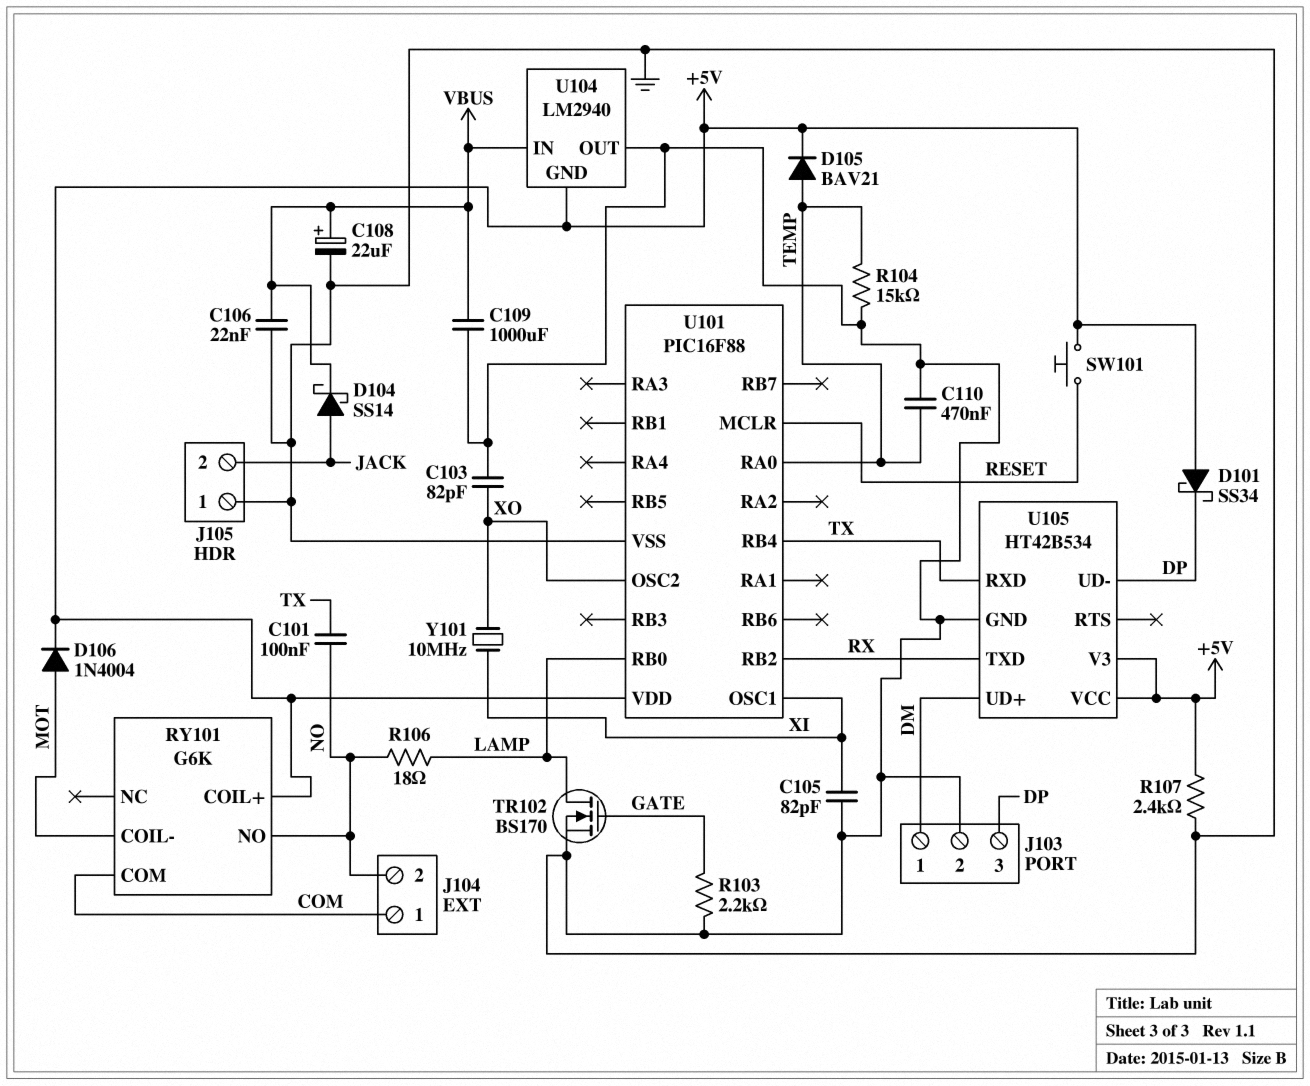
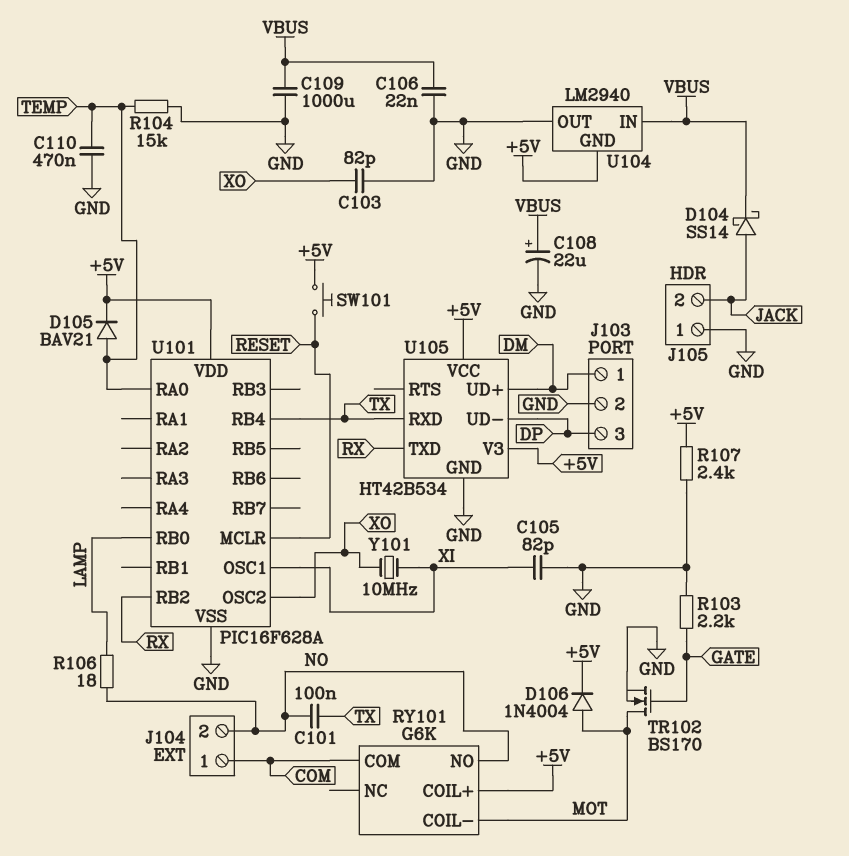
D101: schottky SS34 (A +5V, K DP) -> none
TR102: NMOS BS170 (G GATE, D LAMP, S GND) -> NMOS BS170 (G GATE, D MOT, S GND)
U101: PIC16F88 -> PIC16F628A

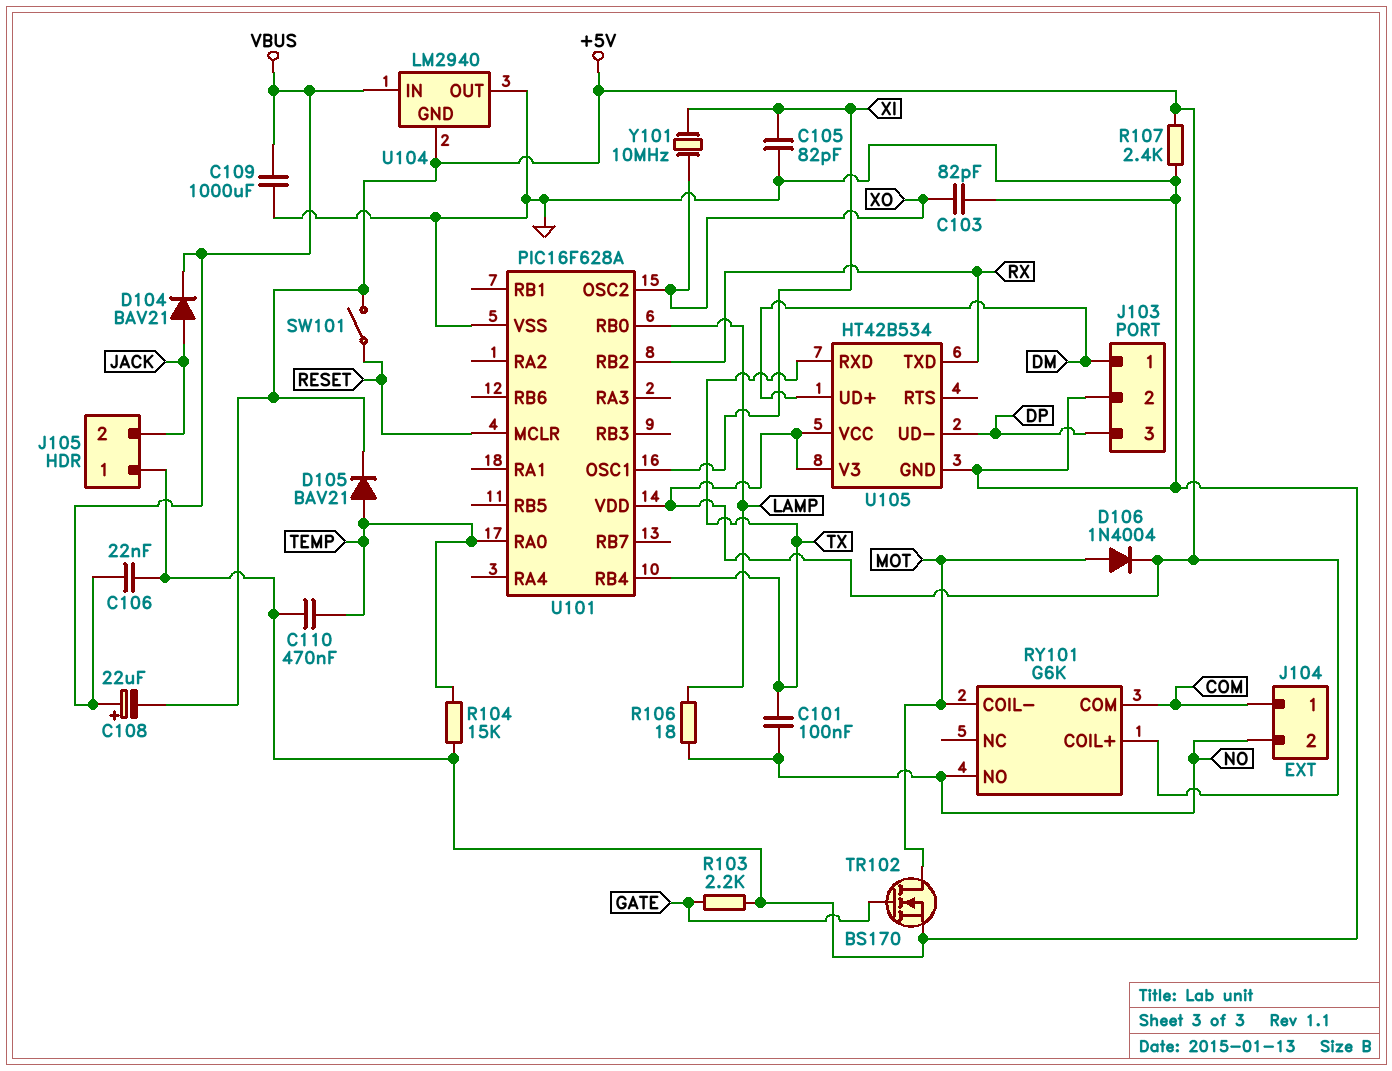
C108: 22uF (plus VBUS, minus GND) -> 22uF (plus VBUS, minus +5V)
D104: schottky SS14 (A JACK, K VBUS) -> diode BAV21 (A JACK, K VBUS)
SW101: button (+5V, RESET) -> switch (+5V, RESET)

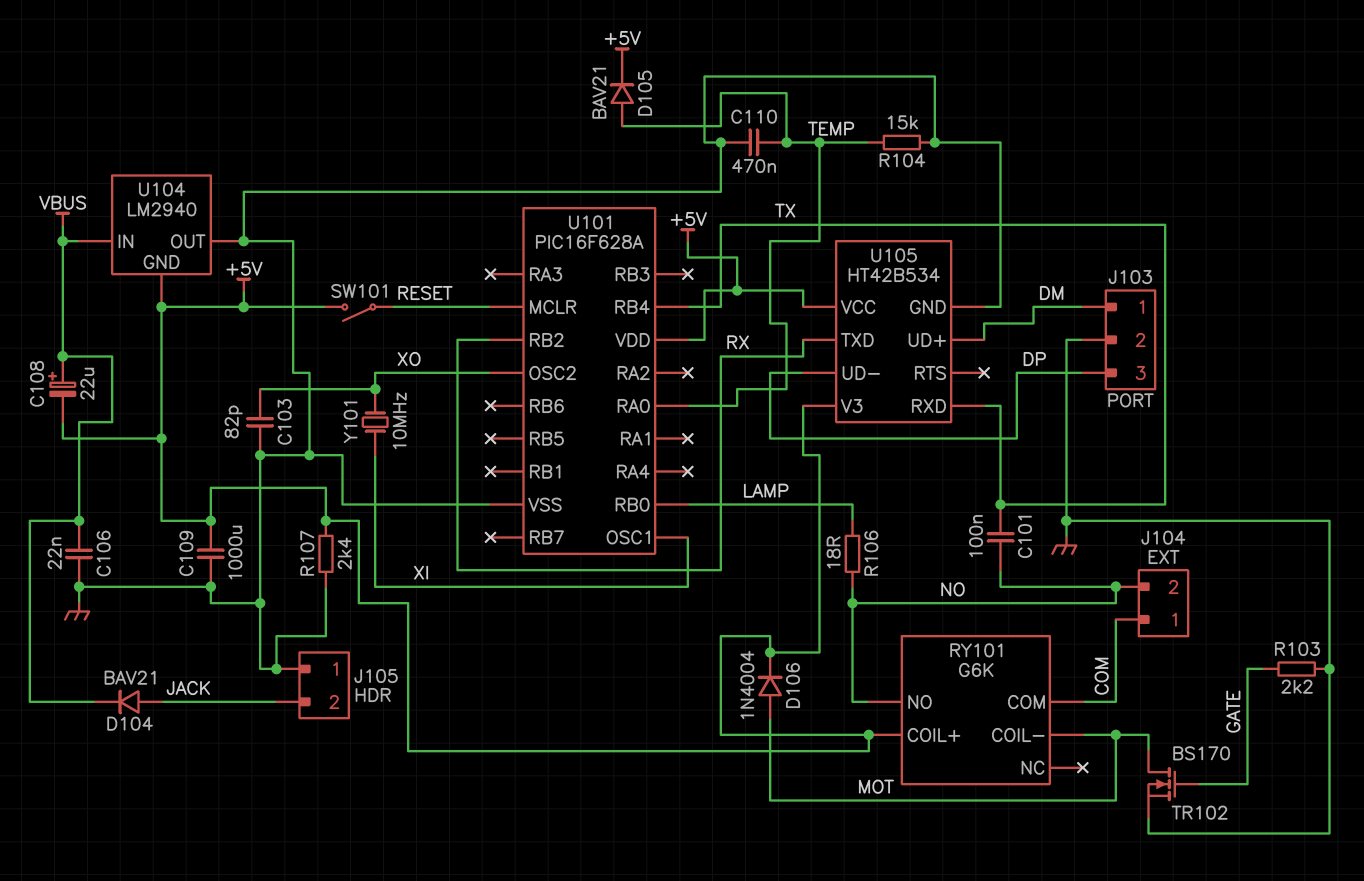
C105: 82pF (GND, XI) -> none
C109: 1000uF (GND, VBUS) -> 1000uF (+5V, GND)

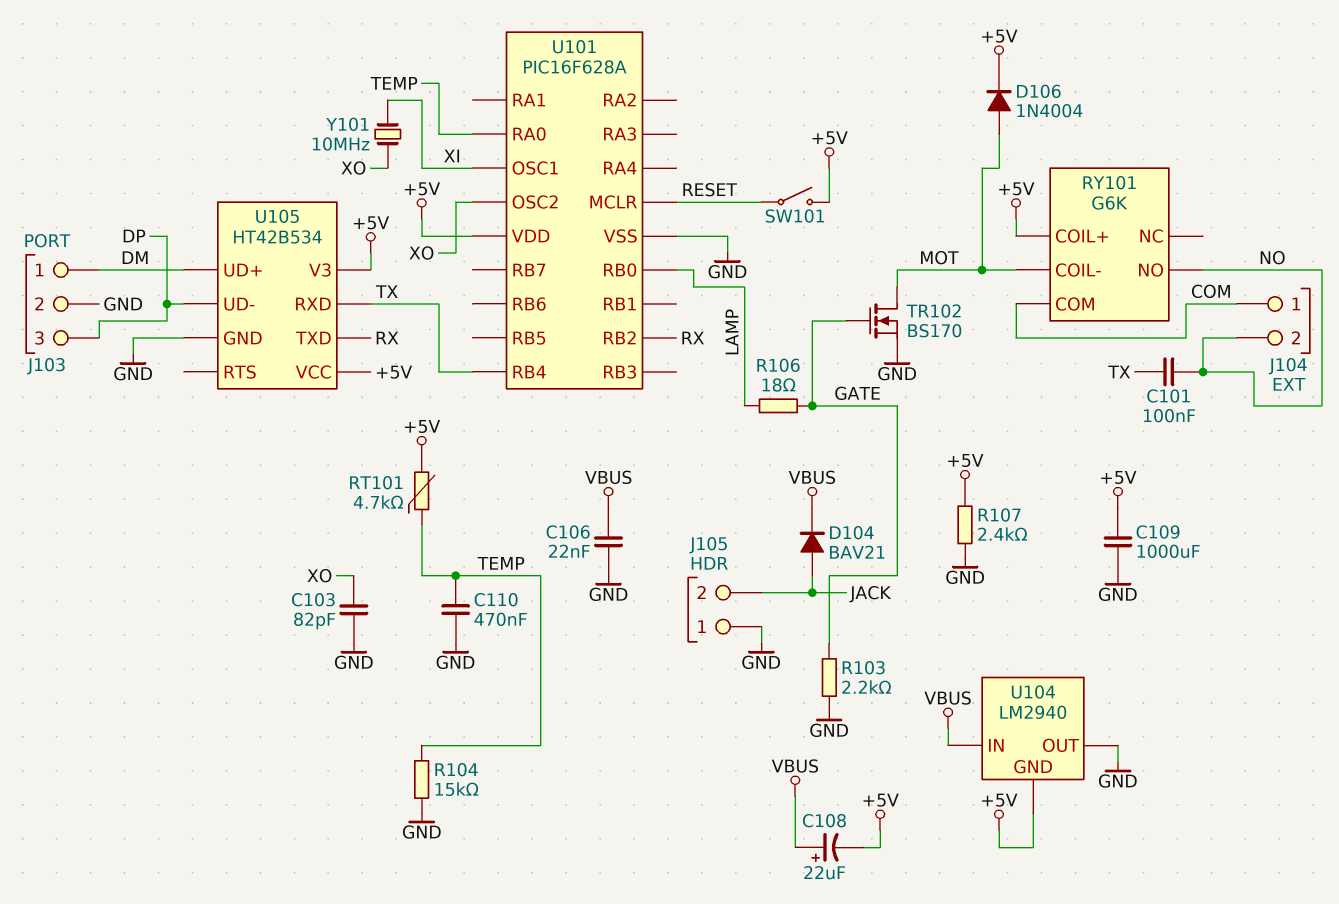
D105: diode BAV21 (A TEMP, K +5V) -> none
R106: 18 (LAMP, NO) -> 18 (GATE, LAMP)
RT101: none -> 4.7k (+5V, TEMP)

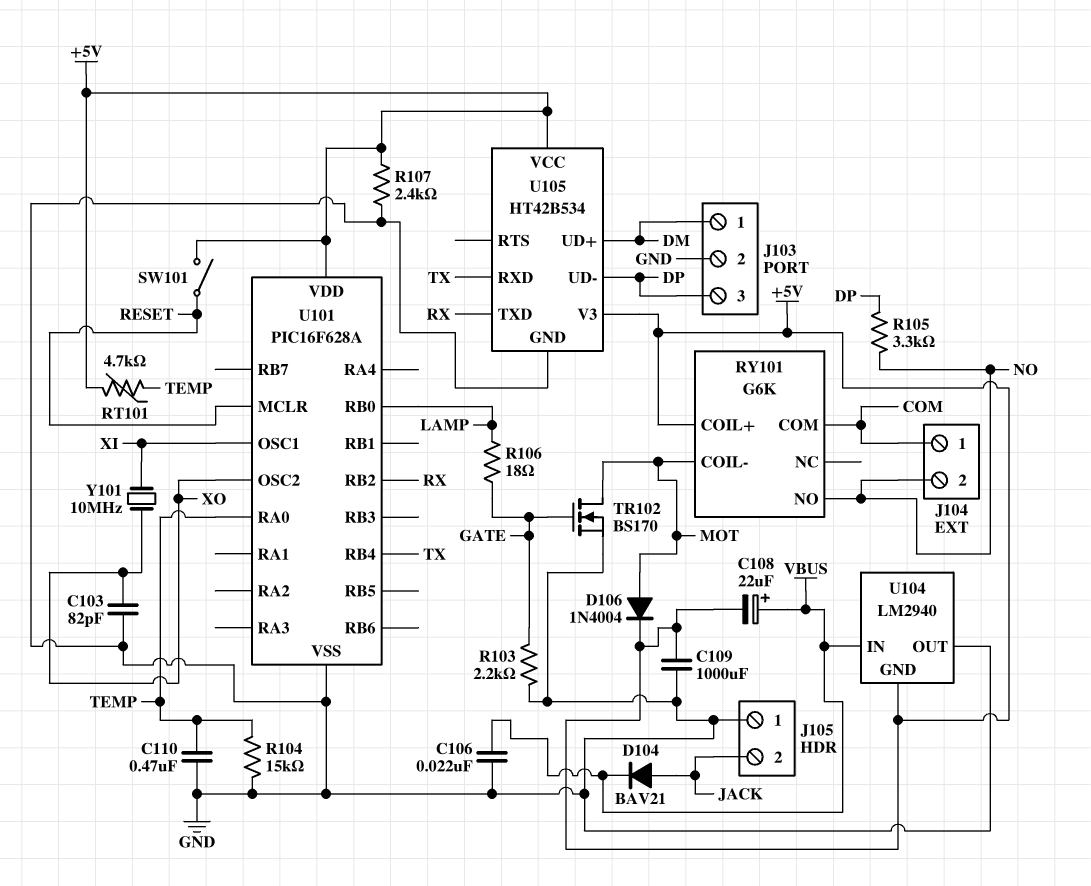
C101: 100nF (NO, TX) -> none
R105: none -> 3.3k (DP, NO)

